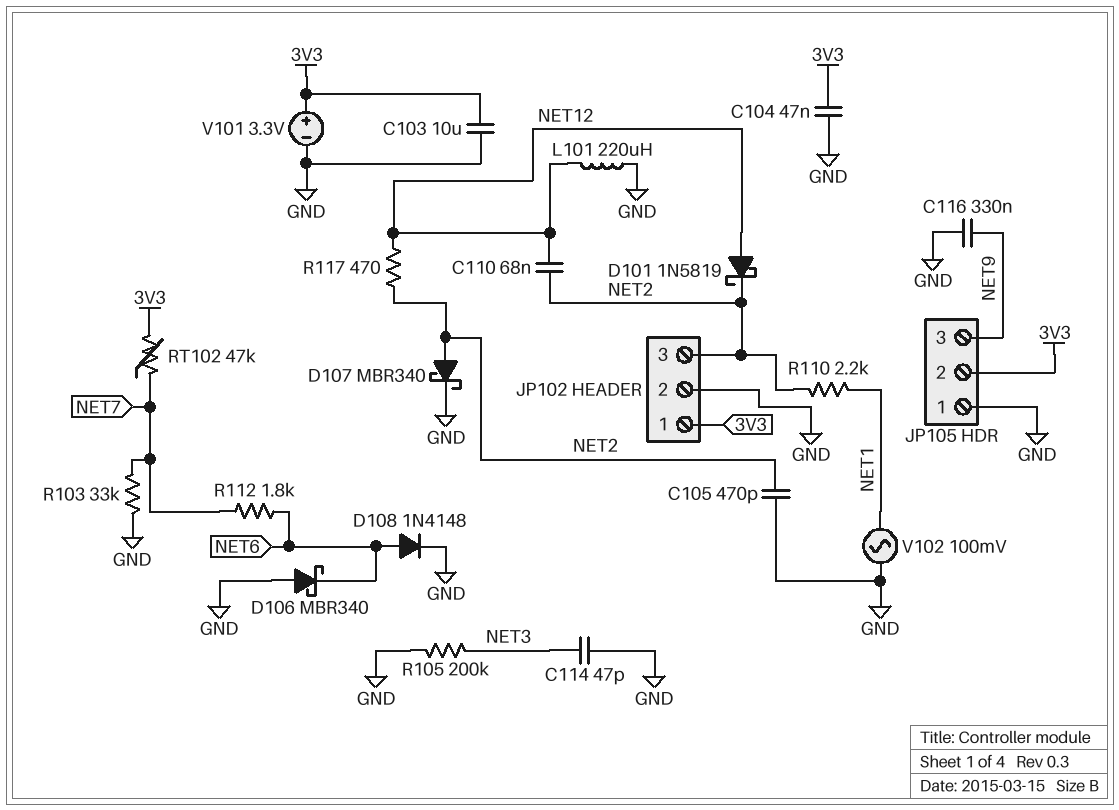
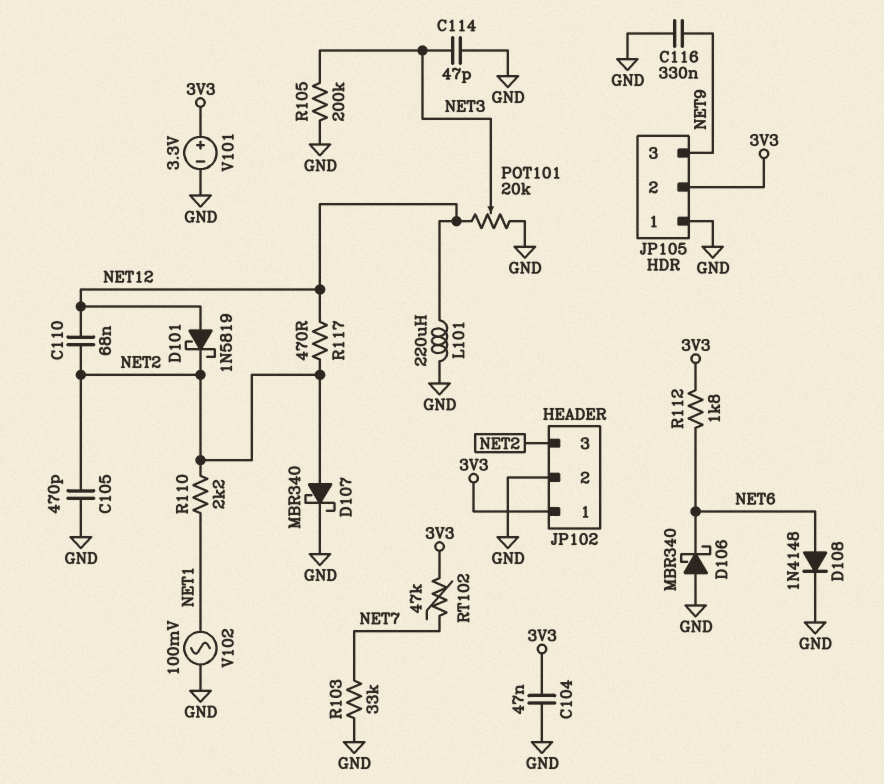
C103: 10uF (3V3, GND) -> none
POT101: none -> 20k (GND, NET12, wiper NET3)
R112: 1.8k (NET6, NET7) -> 1.8k (3V3, NET6)

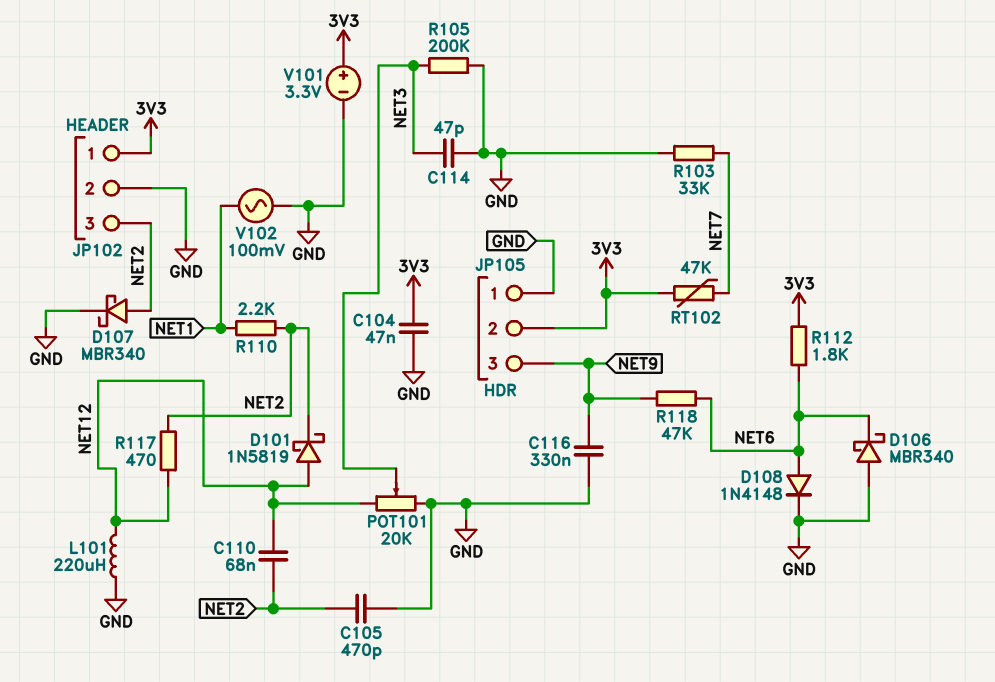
R118: none -> 47k (NET6, NET9)

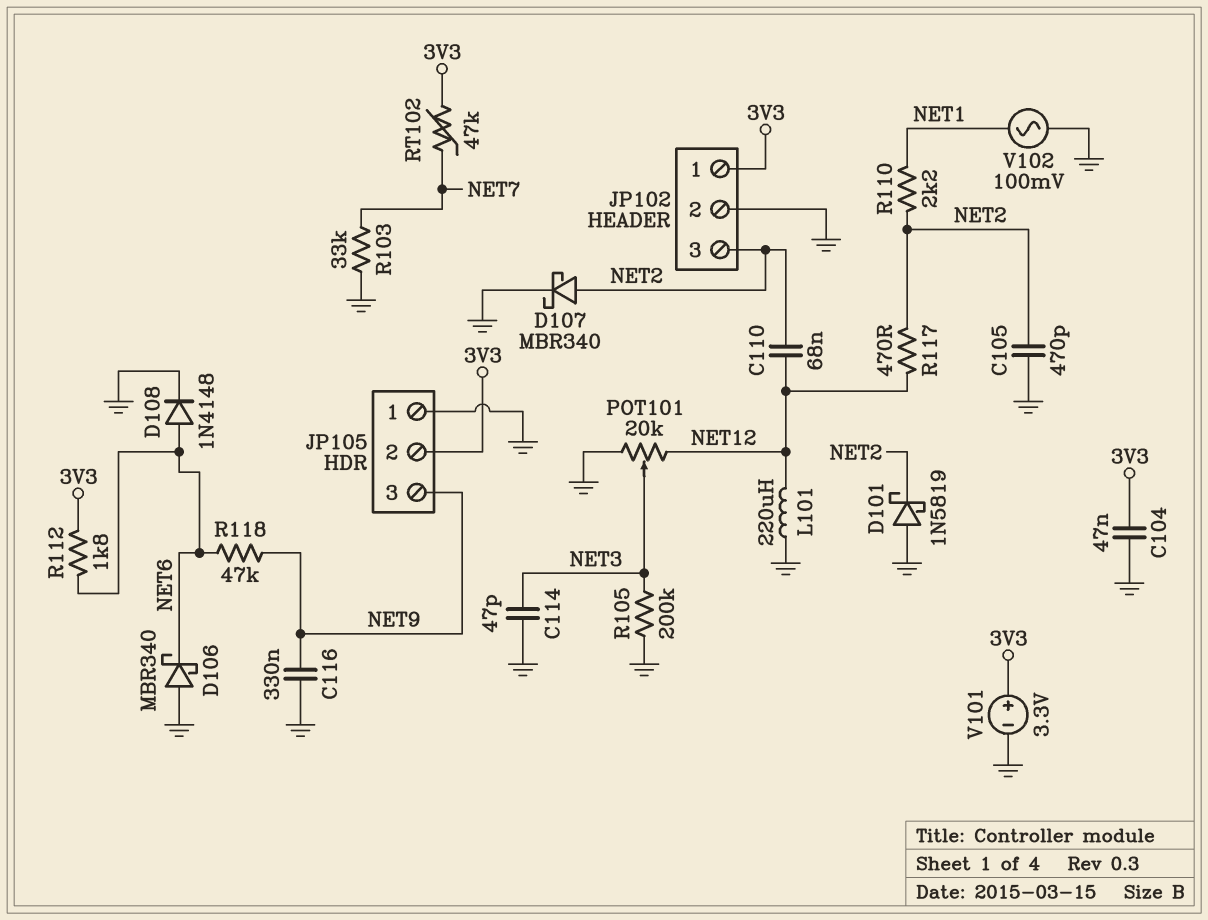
D101: schottky 1N5819 (A NET12, K NET2) -> schottky 1N5819 (A GND, K NET2)

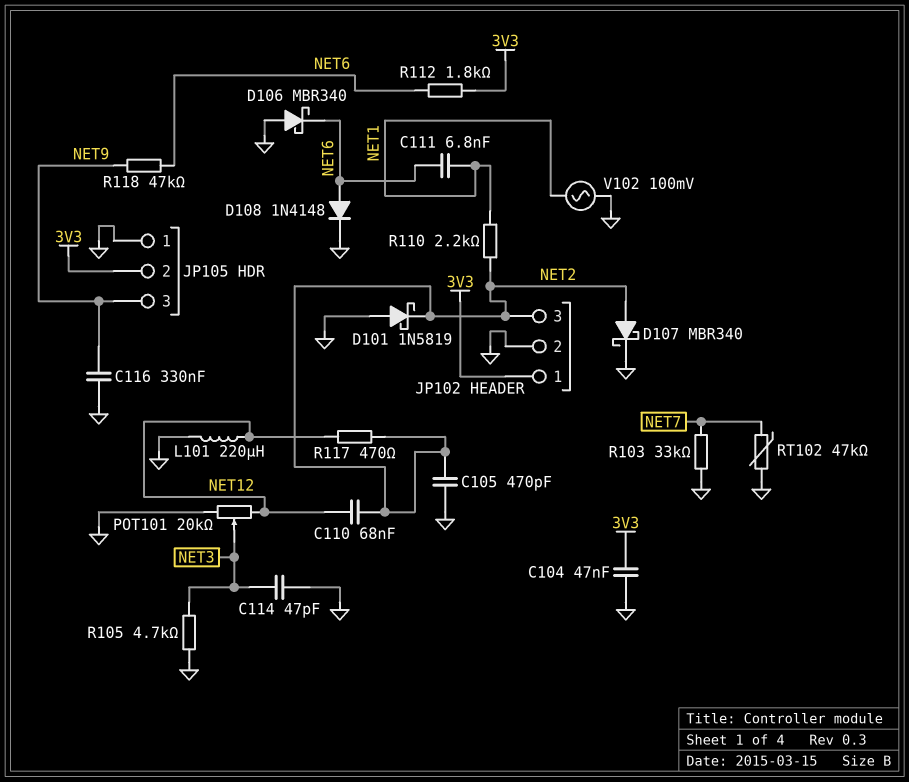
C111: none -> 6.8nF (NET1, NET6)
R105: 200k (GND, NET3) -> 4.7k (GND, NET3)
RT102: 47k (3V3, NET7) -> 47k (GND, NET7)
V101: 3.3V (plus 3V3, minus GND) -> none

